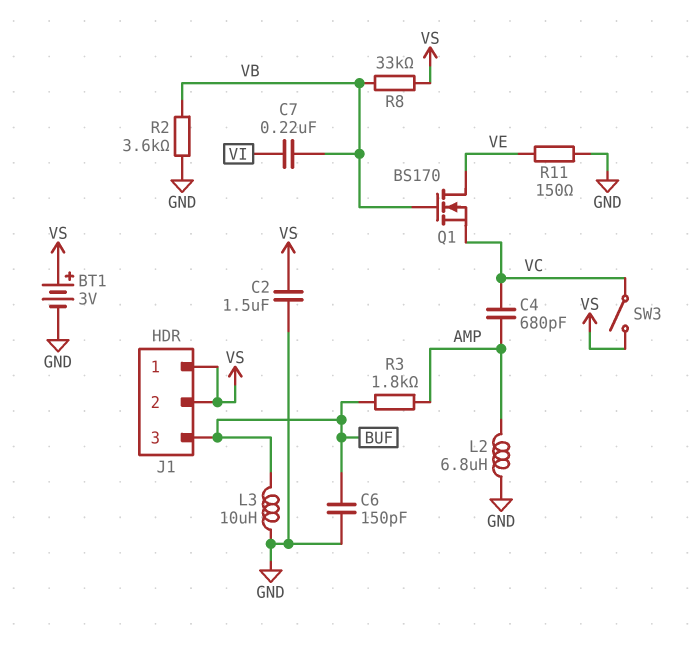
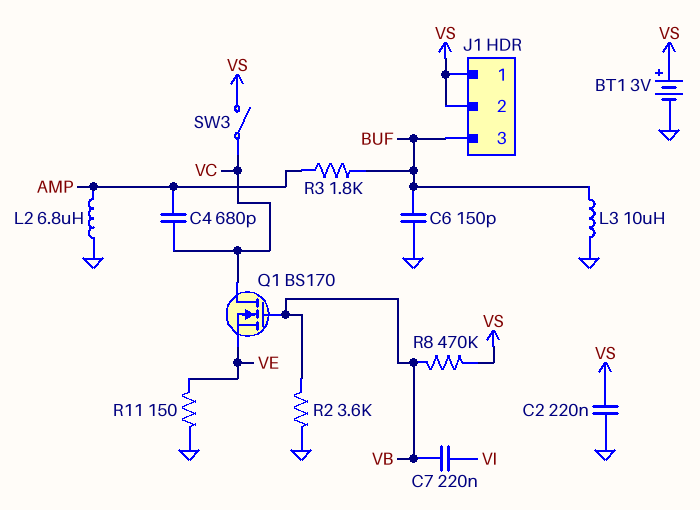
C2: 1.5uF (GND, VS) -> 220nF (GND, VS)
Q1: NMOS BS170 (G VB, D VE, S VC) -> NMOS BS170 (G VB, D VC, S VE)
R8: 33k (VB, VS) -> 470k (VB, VS)

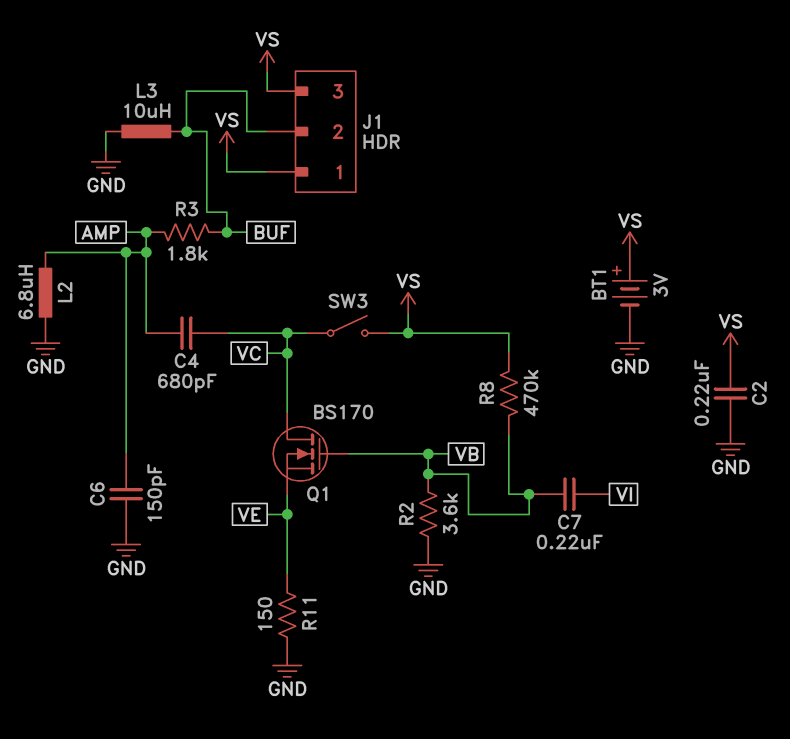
C6: 150pF (BUF, GND) -> 150pF (AMP, GND)
J1 pin 2: VS -> BUF
J1 pin 3: BUF -> VS

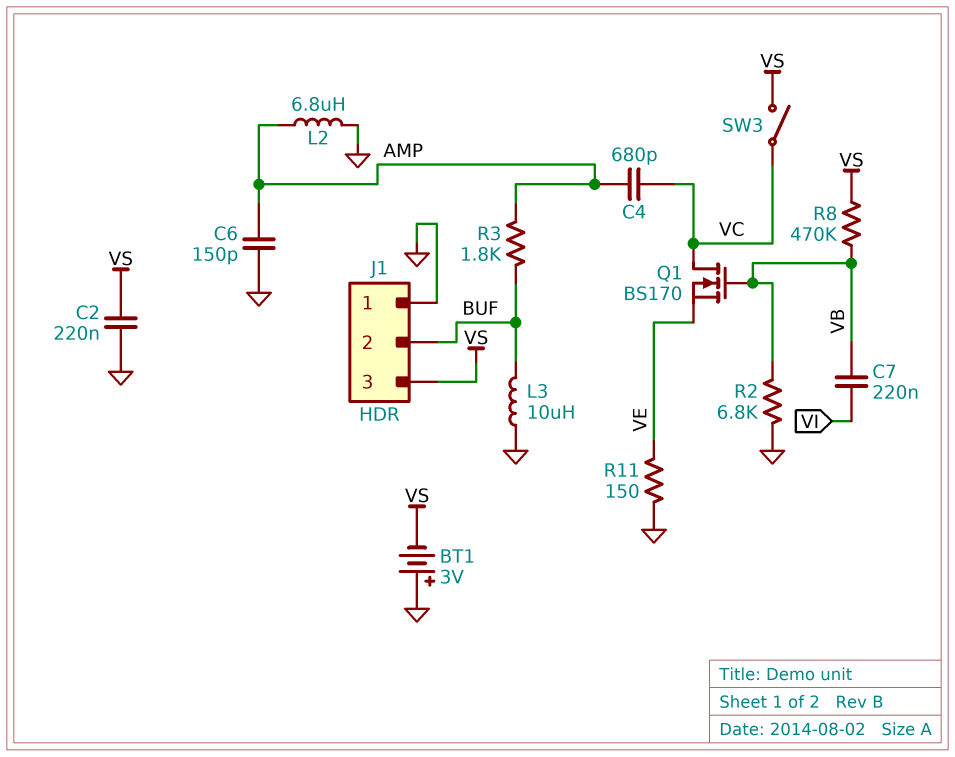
BT1: 3V (plus VS, minus GND) -> 3V (plus GND, minus VS)
J1 pin 1: VS -> GND
R2: 3.6k (GND, VB) -> 6.8k (GND, VB)

